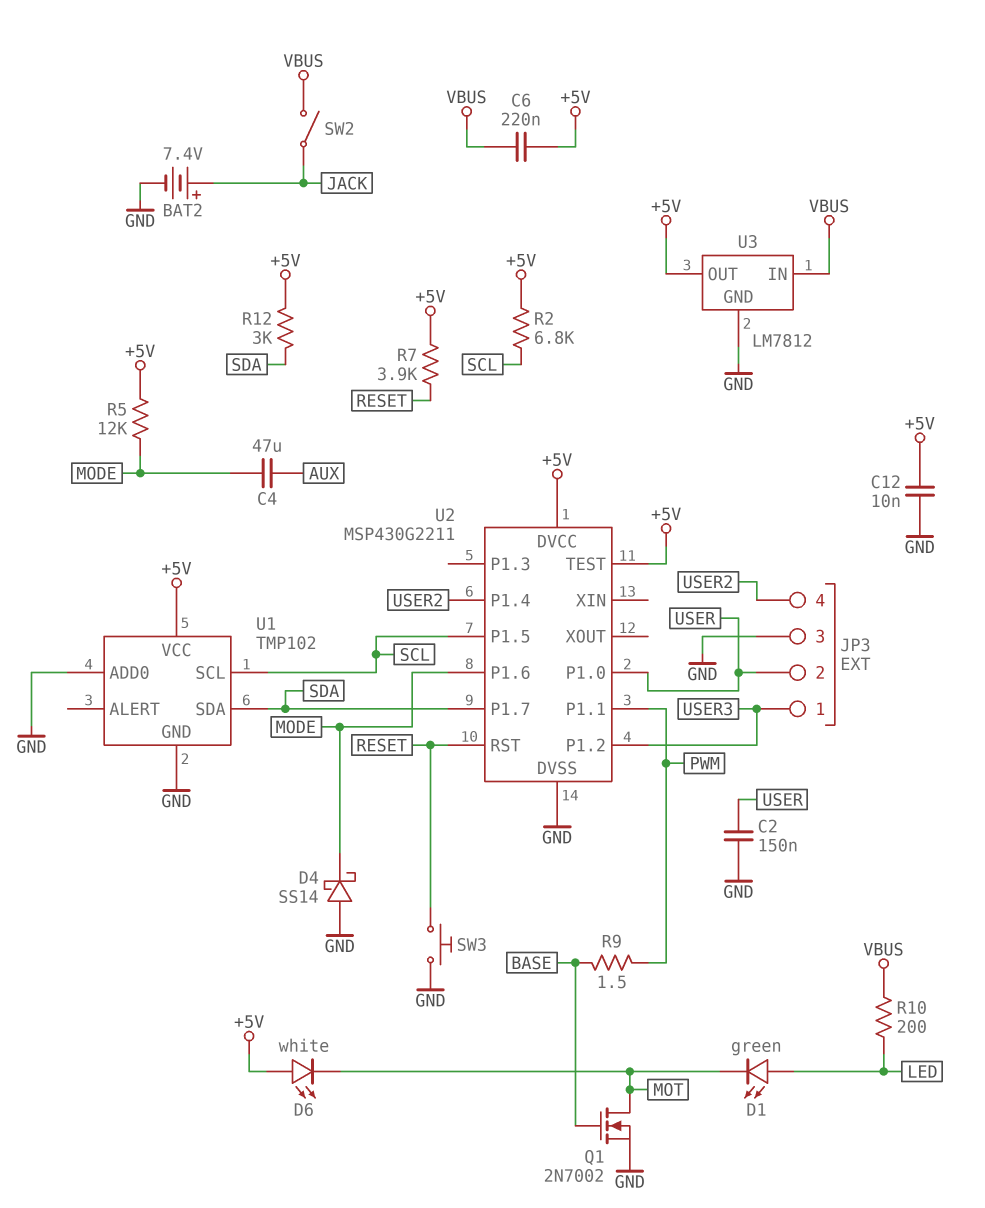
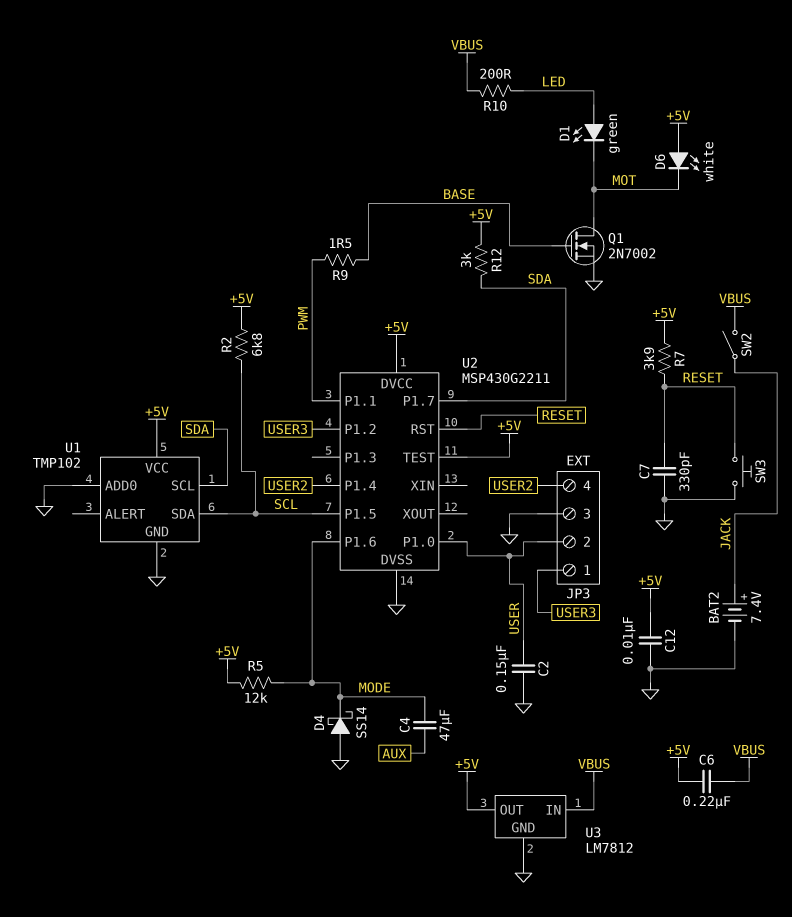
C7: none -> 330pF (GND, RESET)
U1 pin SCL: SCL -> SDA
U1 pin SDA: SDA -> SCL

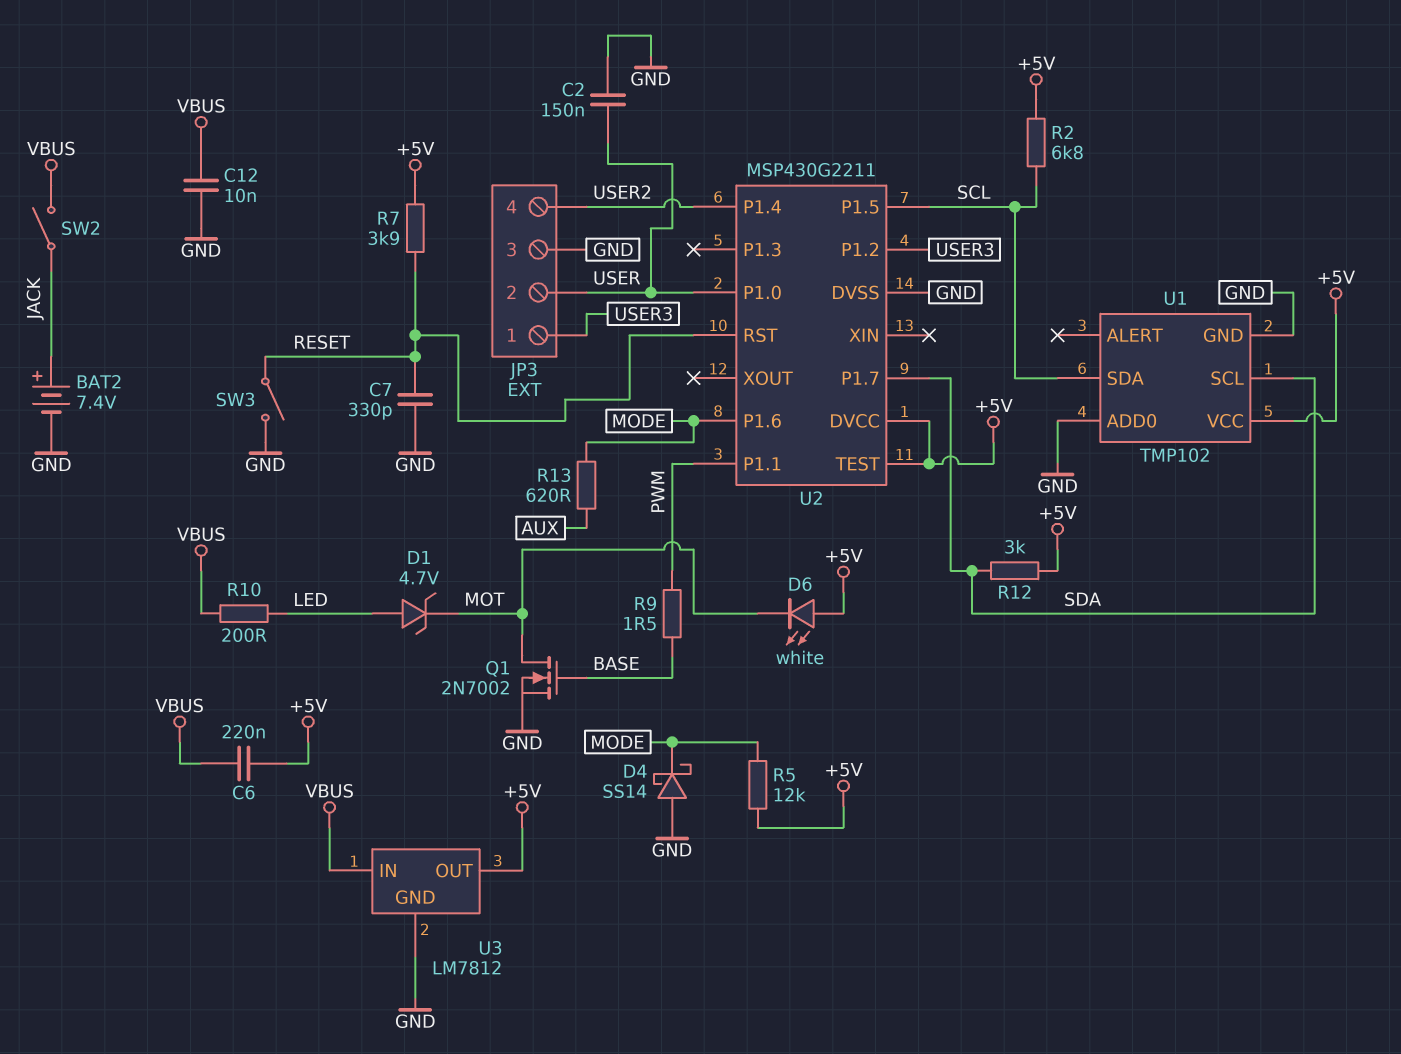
C4: 47uF (AUX, MODE) -> none
C12: 10nF (+5V, GND) -> 10nF (GND, VBUS)
D1: LED green (A LED, K MOT) -> zener 4.7V (A LED, K MOT)
R13: none -> 620 (AUX, MODE)
SW3: button (GND, RESET) -> switch (GND, RESET)

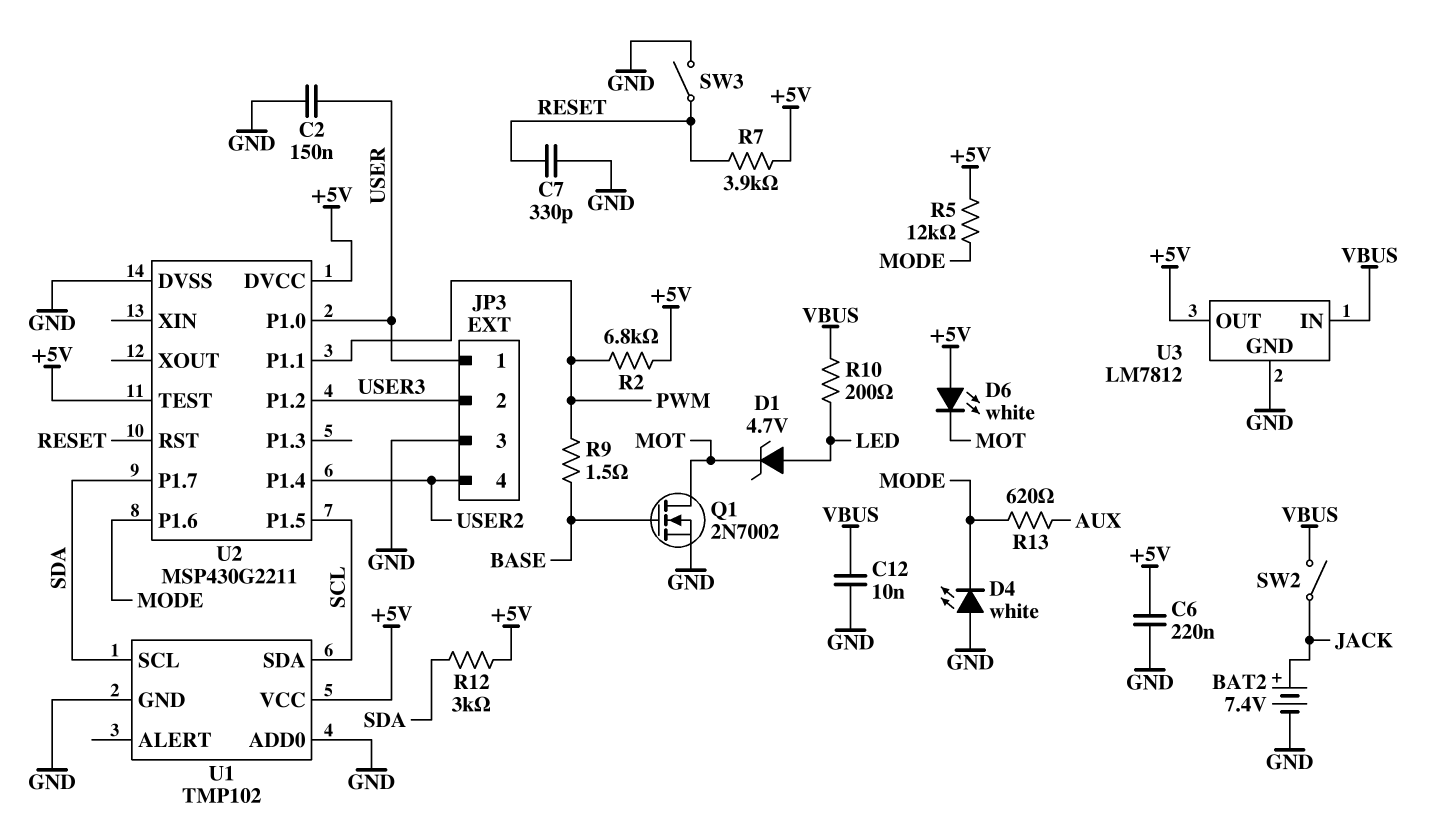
C6: 220nF (+5V, VBUS) -> 220nF (+5V, GND)
D4: schottky SS14 (A GND, K MODE) -> LED white (A GND, K MODE)
JP3 pin 1: USER3 -> USER
JP3 pin 2: USER -> USER3
R2: 6.8k (+5V, SCL) -> 6.8k (+5V, PWM)

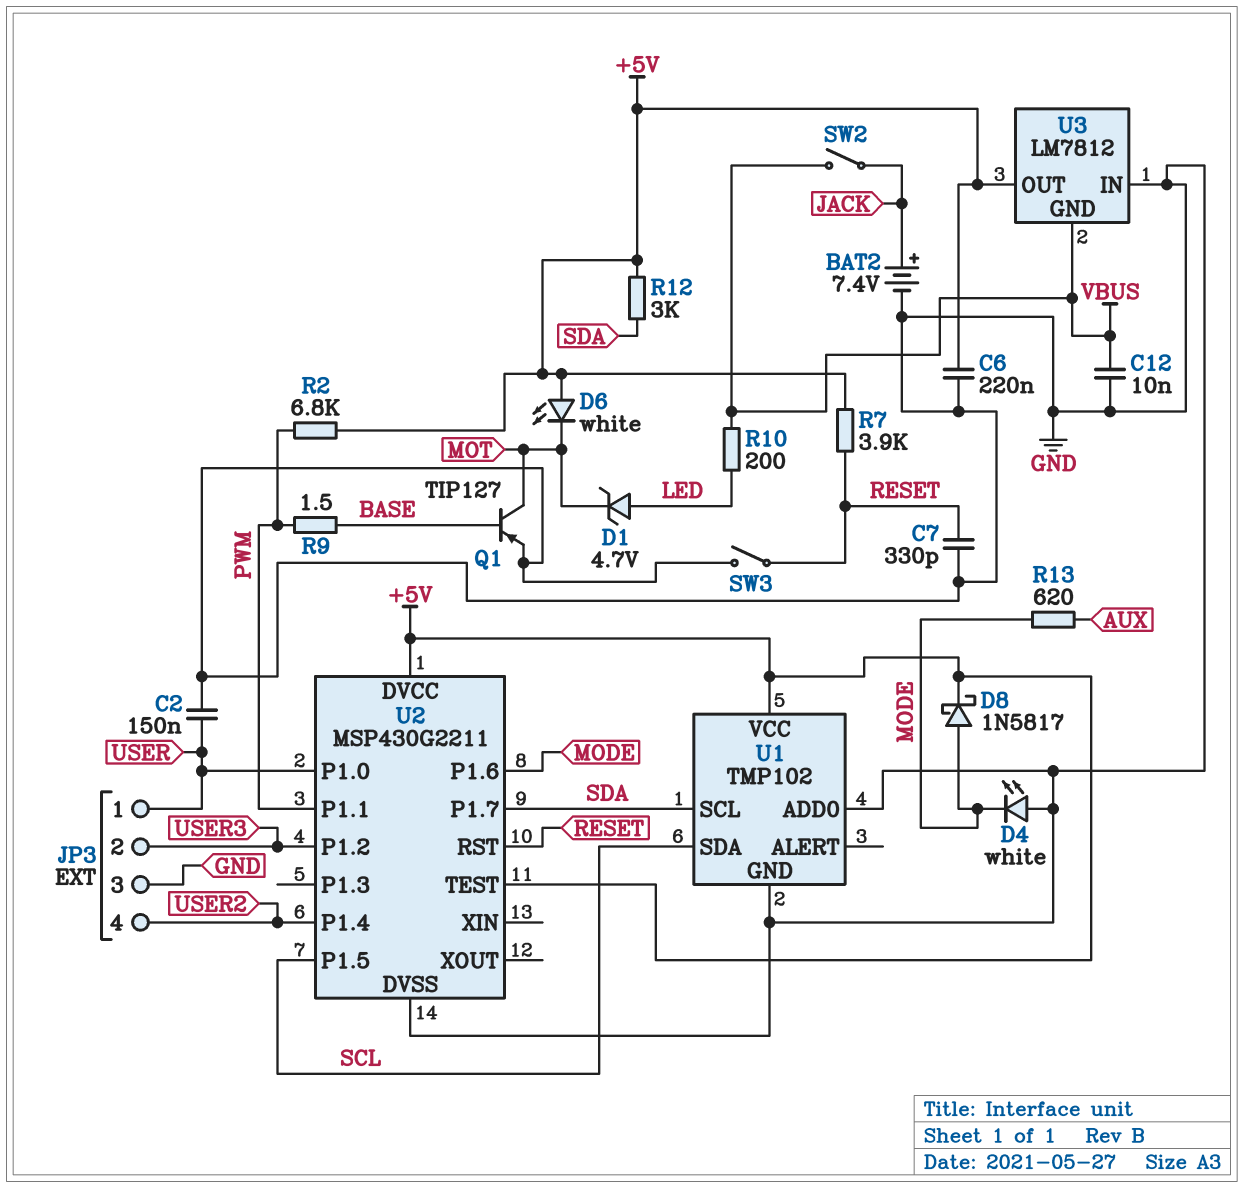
D8: none -> schottky 1N5817 (A MODE, K +5V)
Q1: NMOS 2N7002 (G BASE, D MOT, S GND) -> PNP TIP127 (B BASE, C MOT, E GND)
R5: 12k (+5V, MODE) -> none
U3 pin GND: GND -> VBUS
U3 pin IN: VBUS -> GND

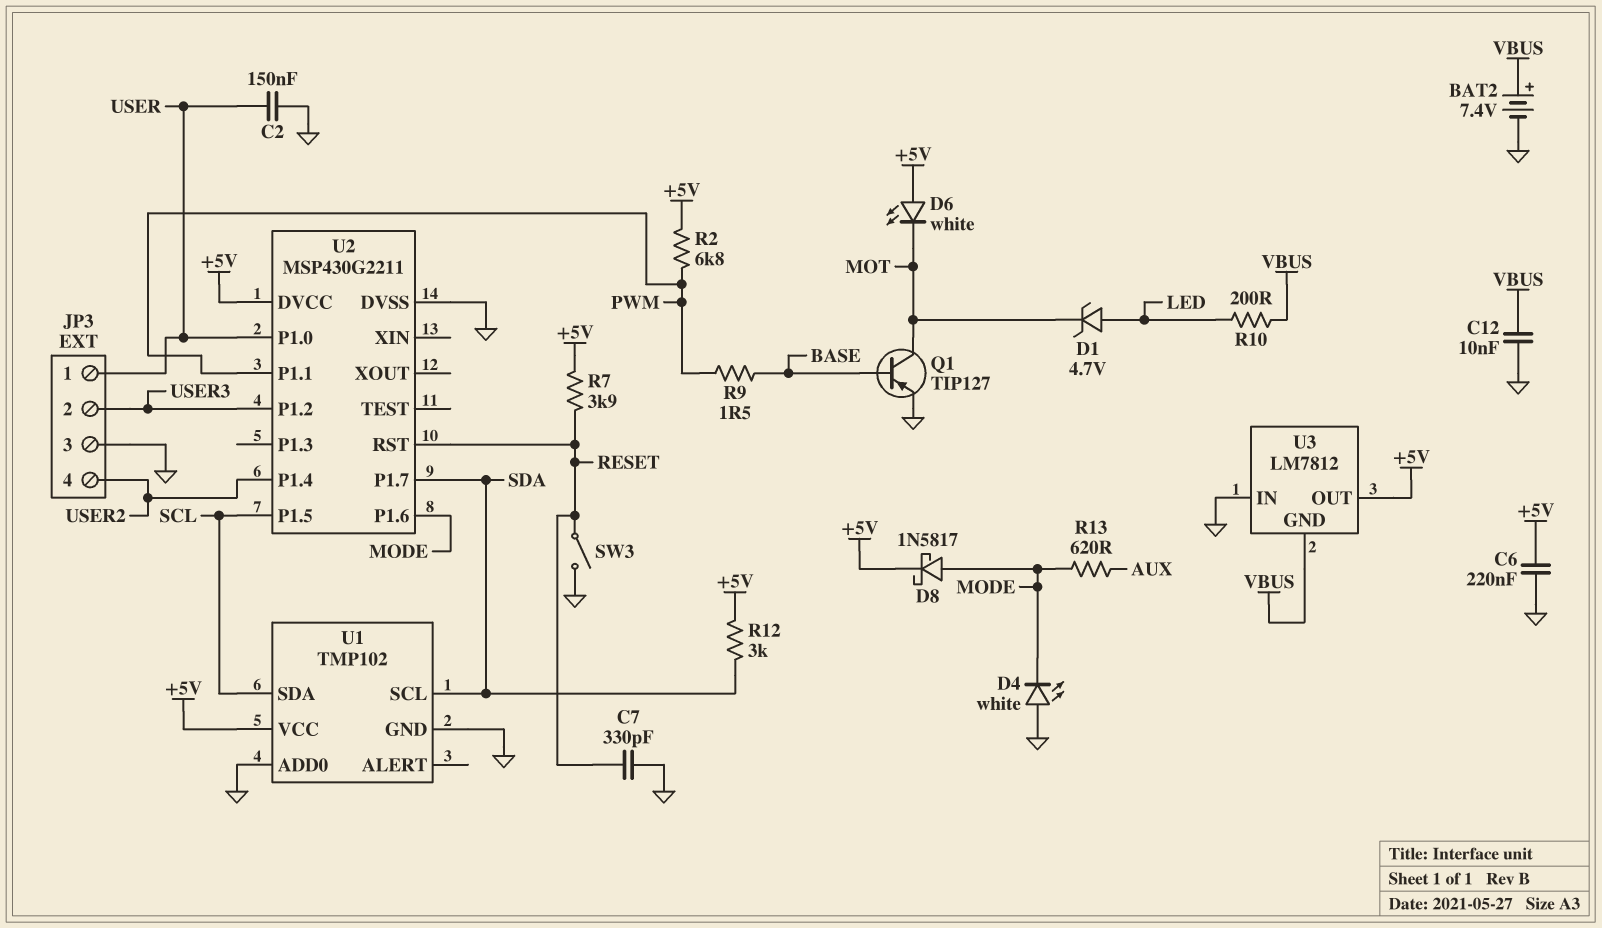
BAT2: 7.4V (plus JACK, minus GND) -> 7.4V (plus VBUS, minus GND)
SW2: switch (JACK, VBUS) -> none
U2 pin TEST: +5V -> none

